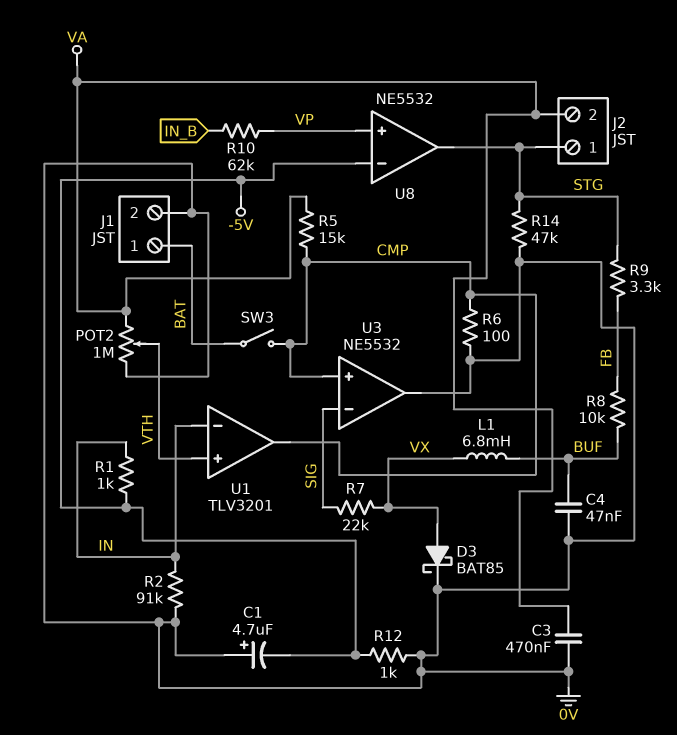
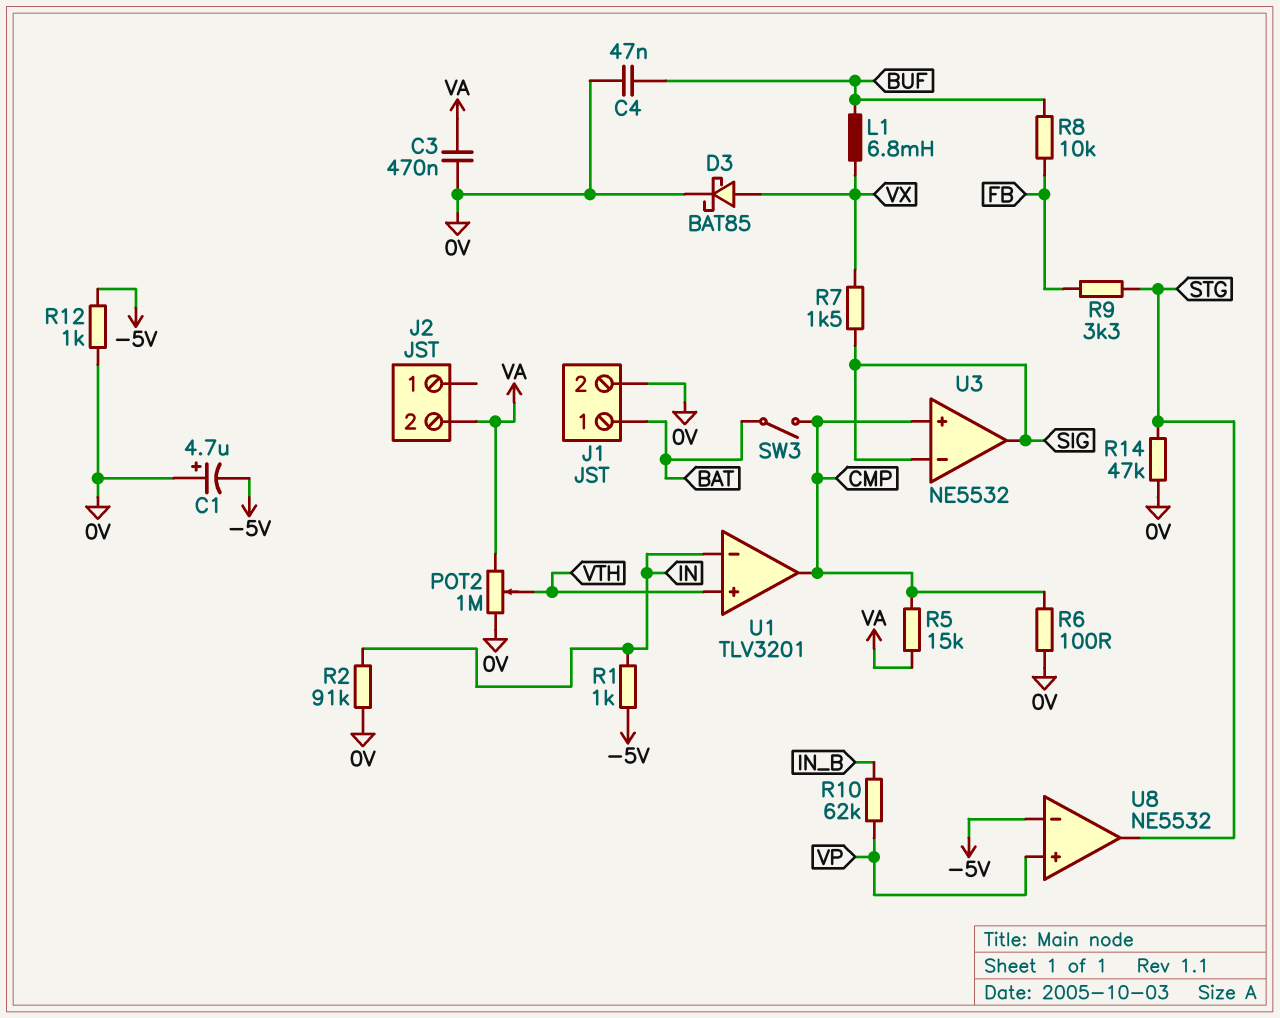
J2 pin 1: STG -> none
R7: 22k (SIG, VX) -> 1.5k (SIG, VX)
U3 pin out: 0V -> SIG

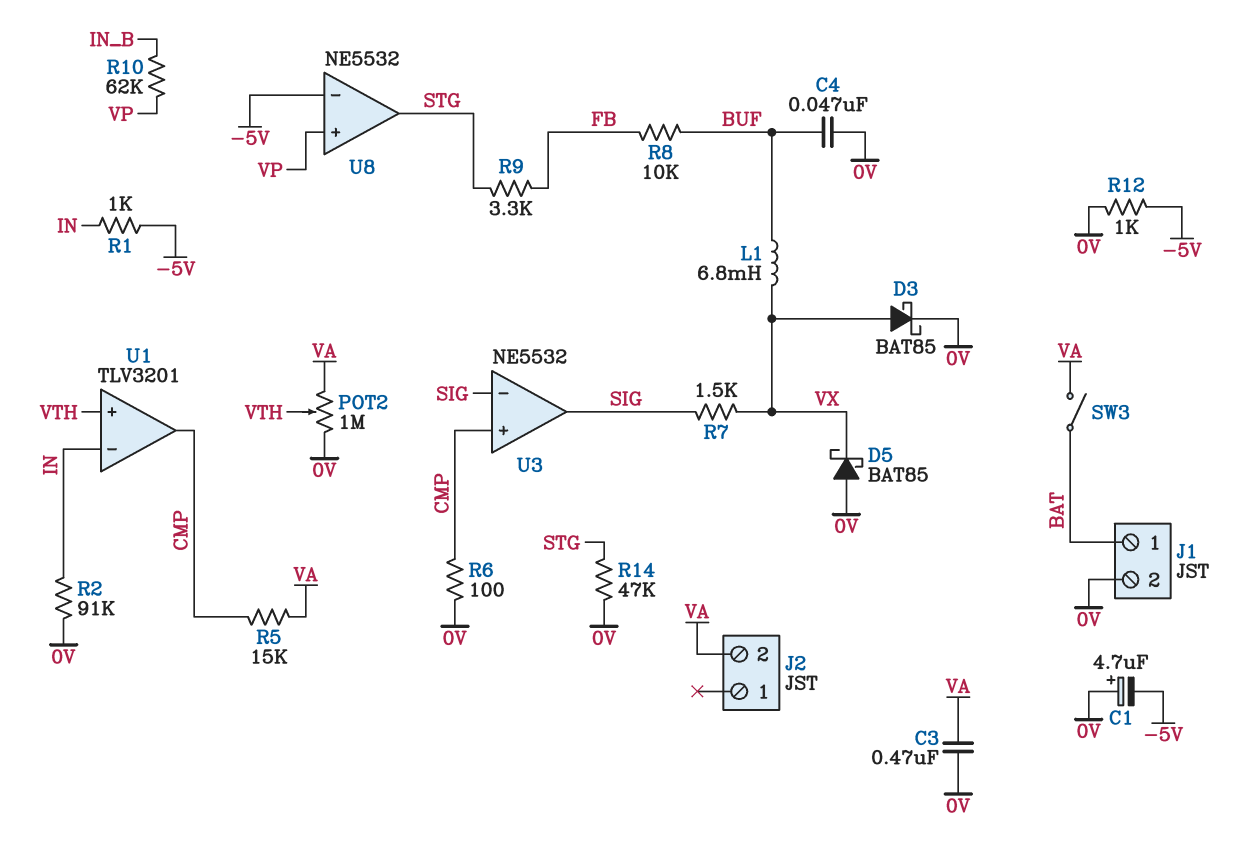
D5: none -> schottky BAT85 (A 0V, K VX)
SW3: switch (BAT, CMP) -> switch (BAT, VA)

